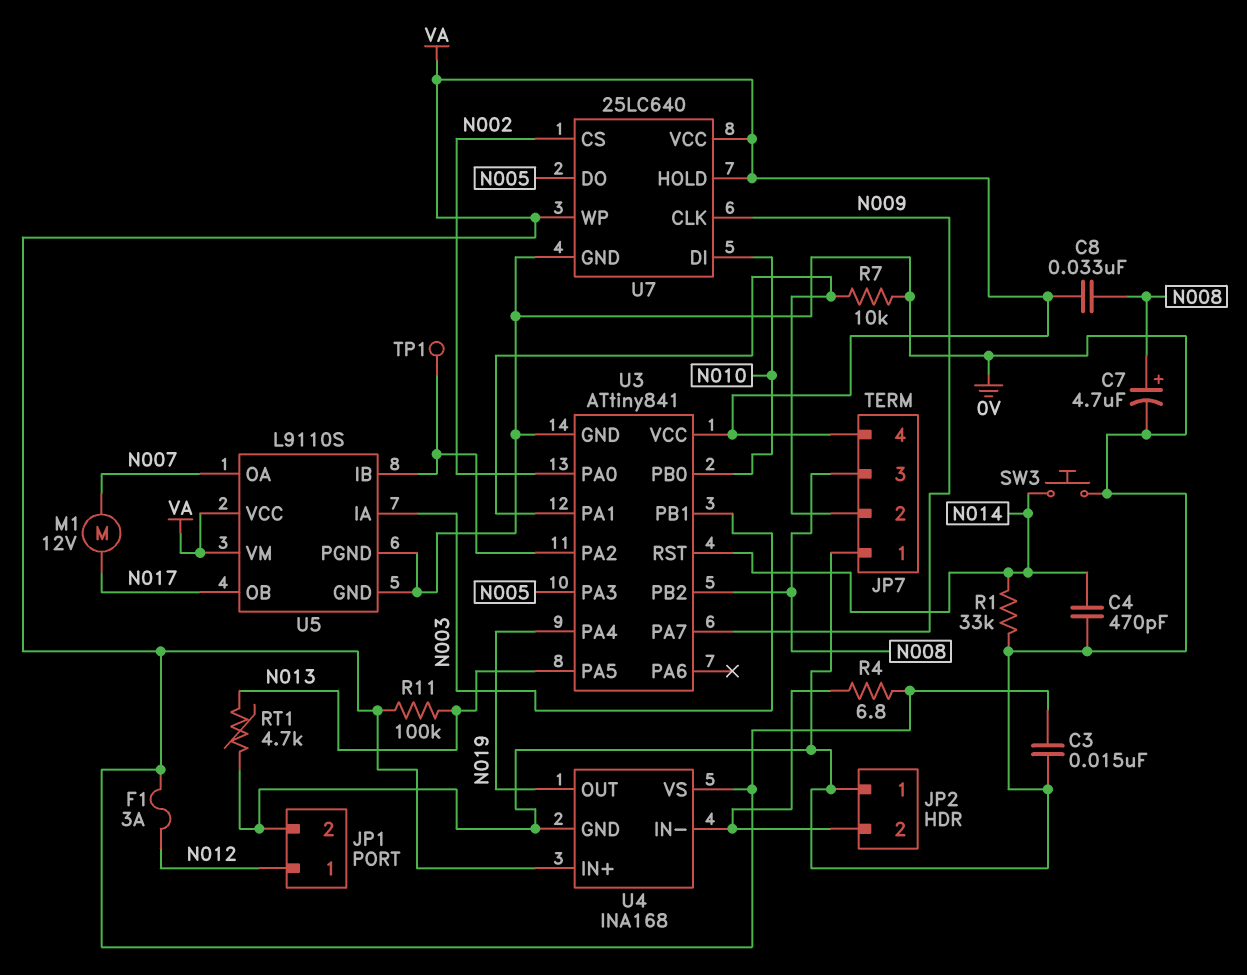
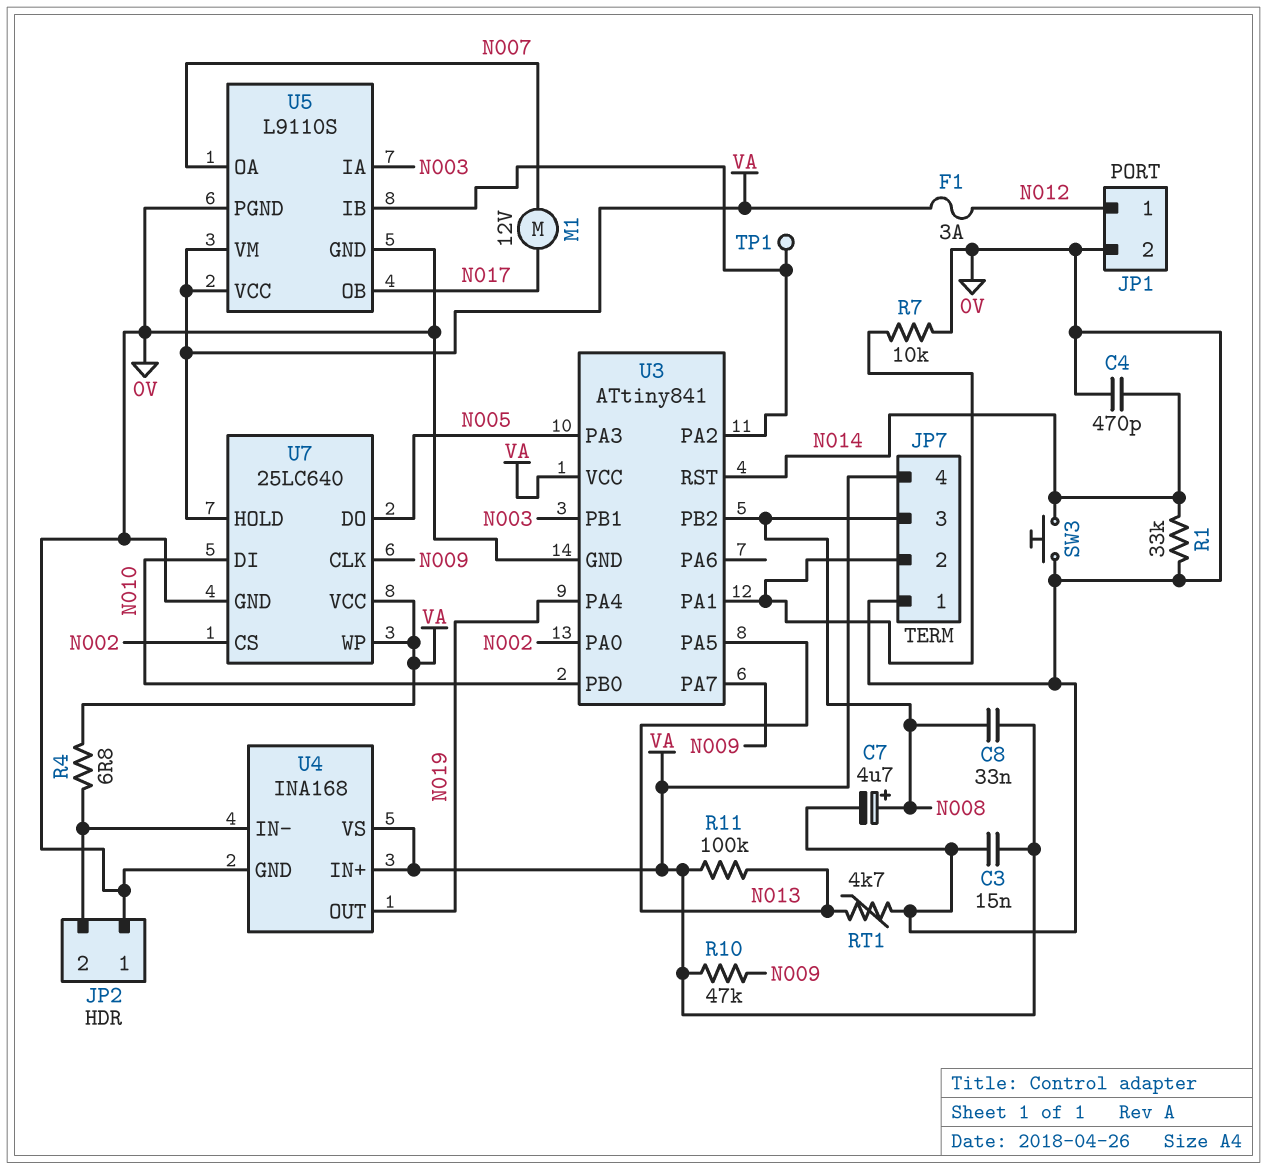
R10: none -> 47k (N009, VA)

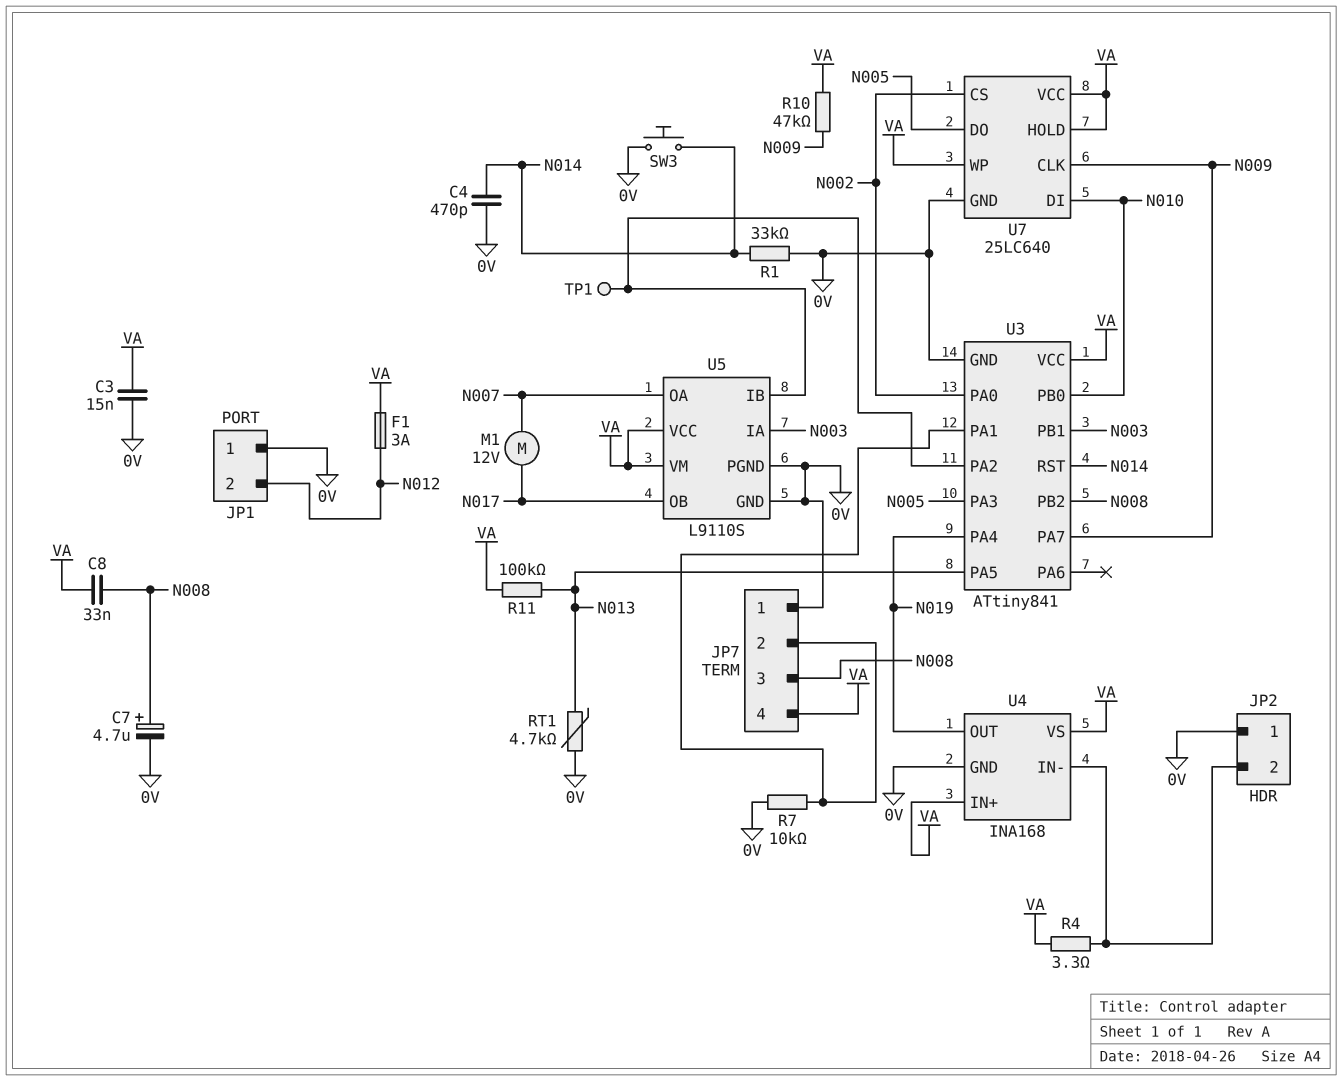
JP1 pin 1: N012 -> 0V
JP1 pin 2: 0V -> N012
R4: 6.8 (JP2/2, VA) -> 3.3 (JP2/2, VA)

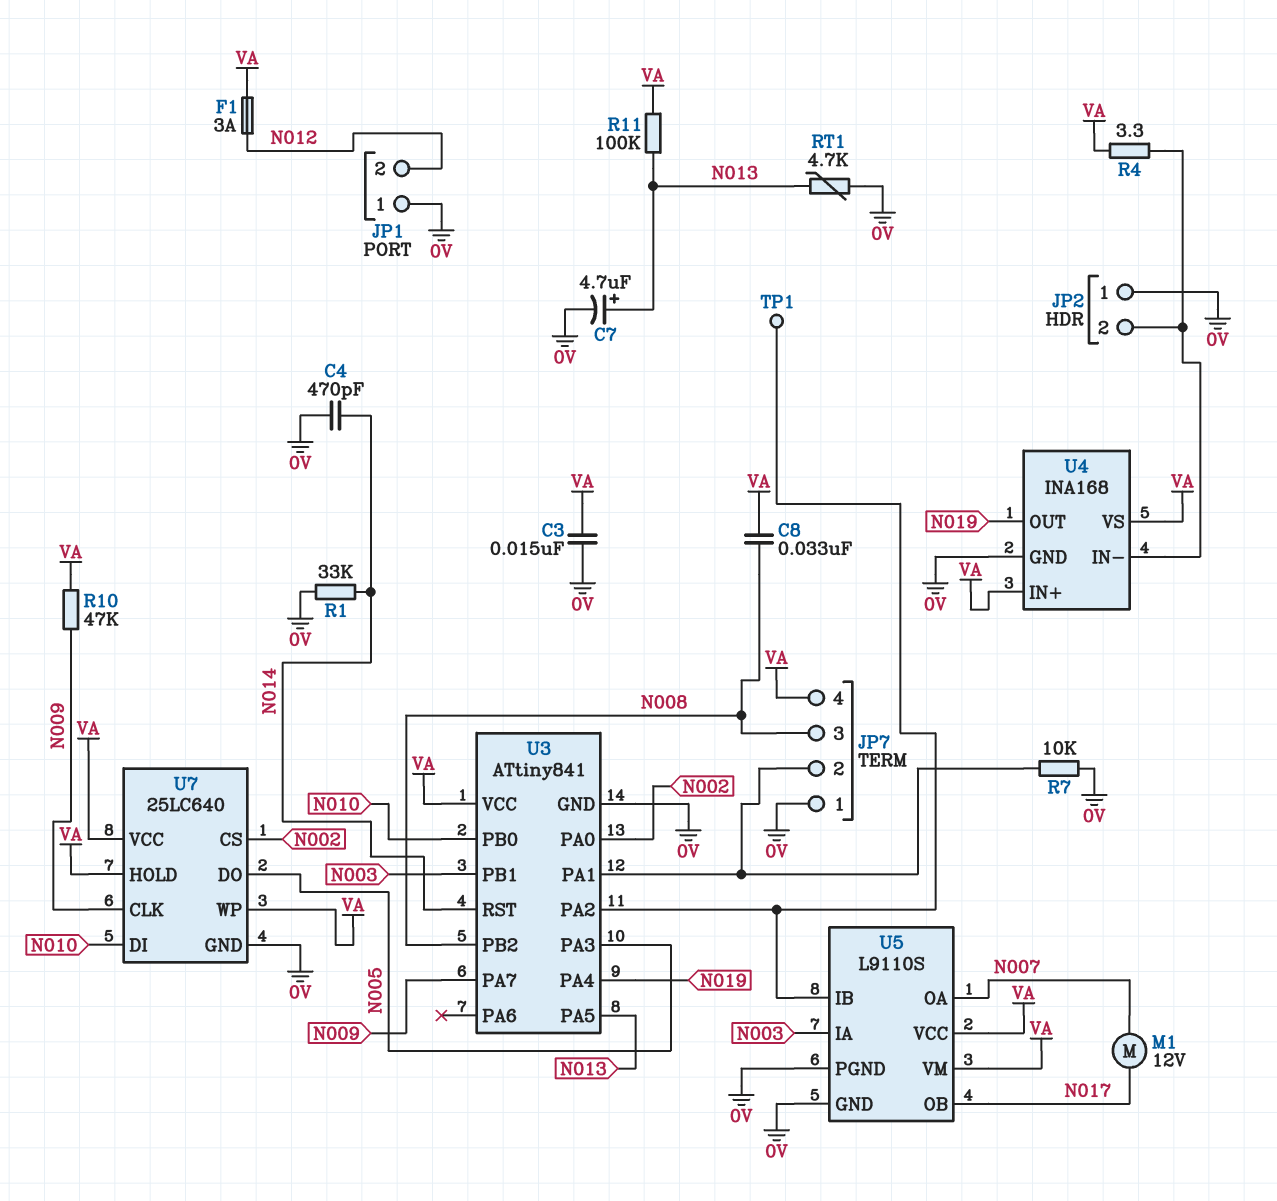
C7: 4.7uF (plus N008, minus 0V) -> 4.7uF (plus N013, minus 0V)
SW3: button (0V, N014) -> none

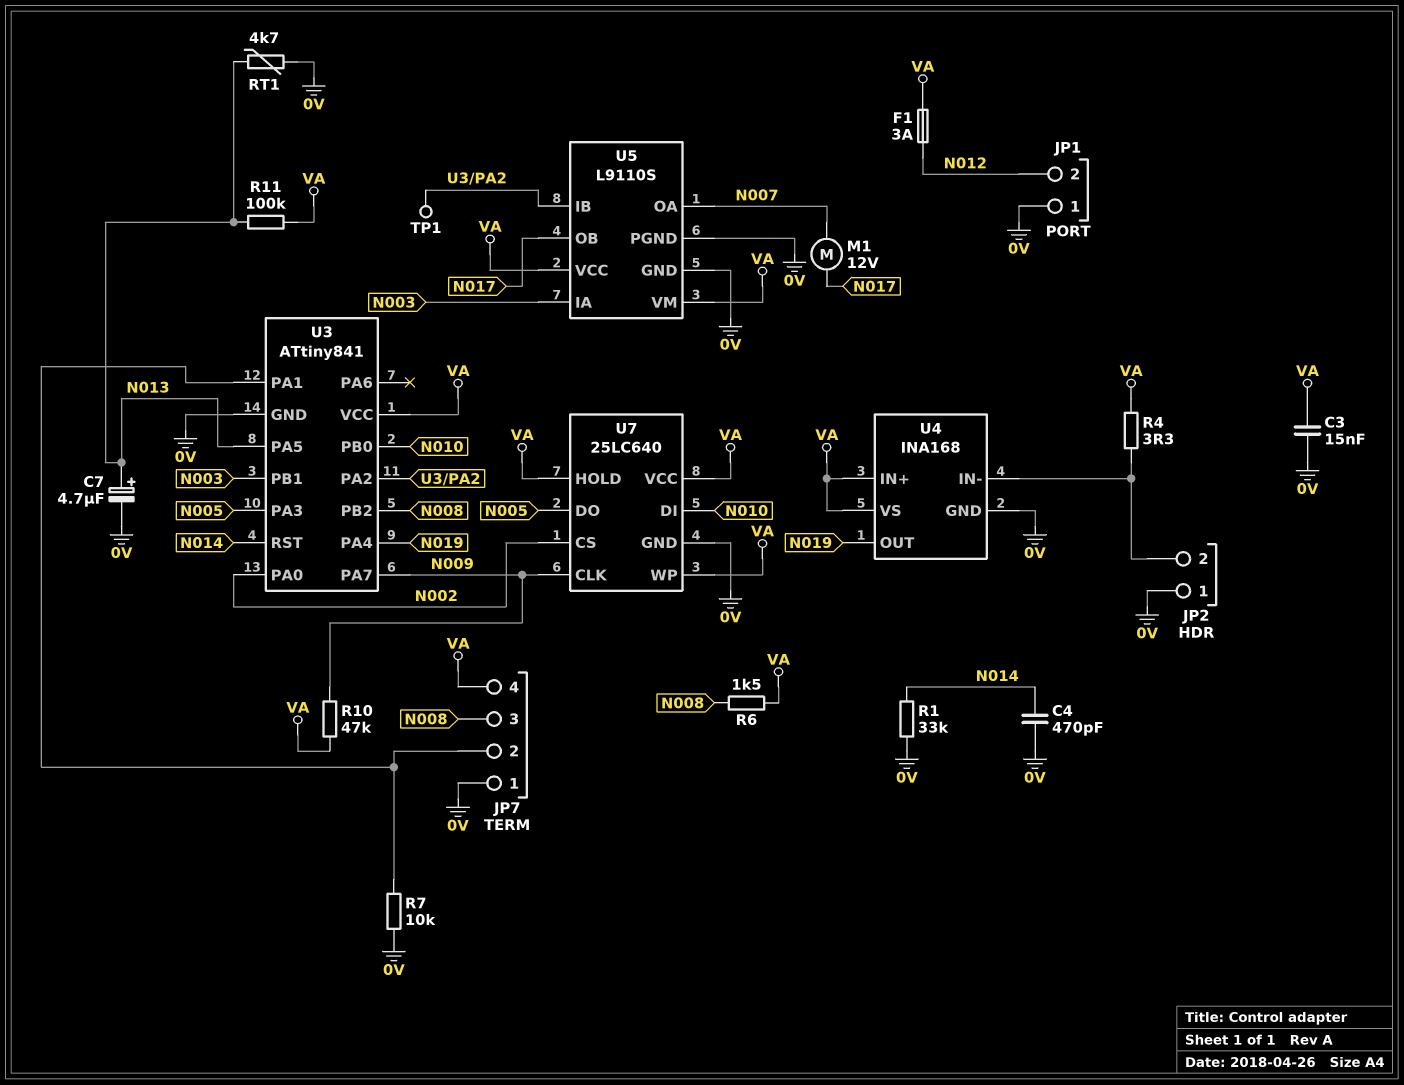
C8: 33nF (N008, VA) -> none
R6: none -> 1.5k (N008, VA)

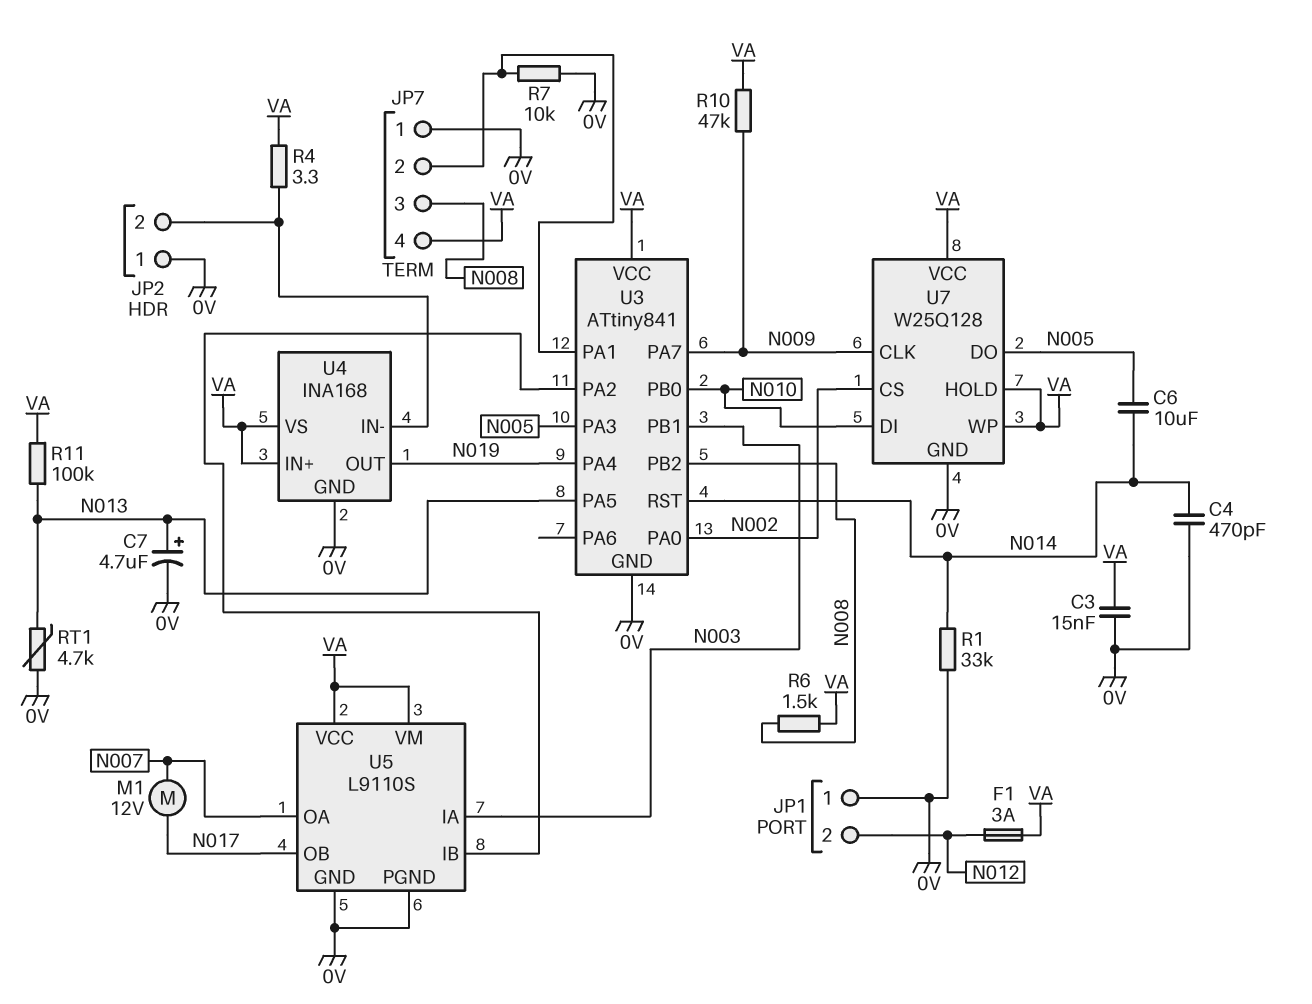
C6: none -> 10uF (N005, N014)
TP1: test point (U3/PA2) -> none
U7: 25LC640 -> W25Q128

